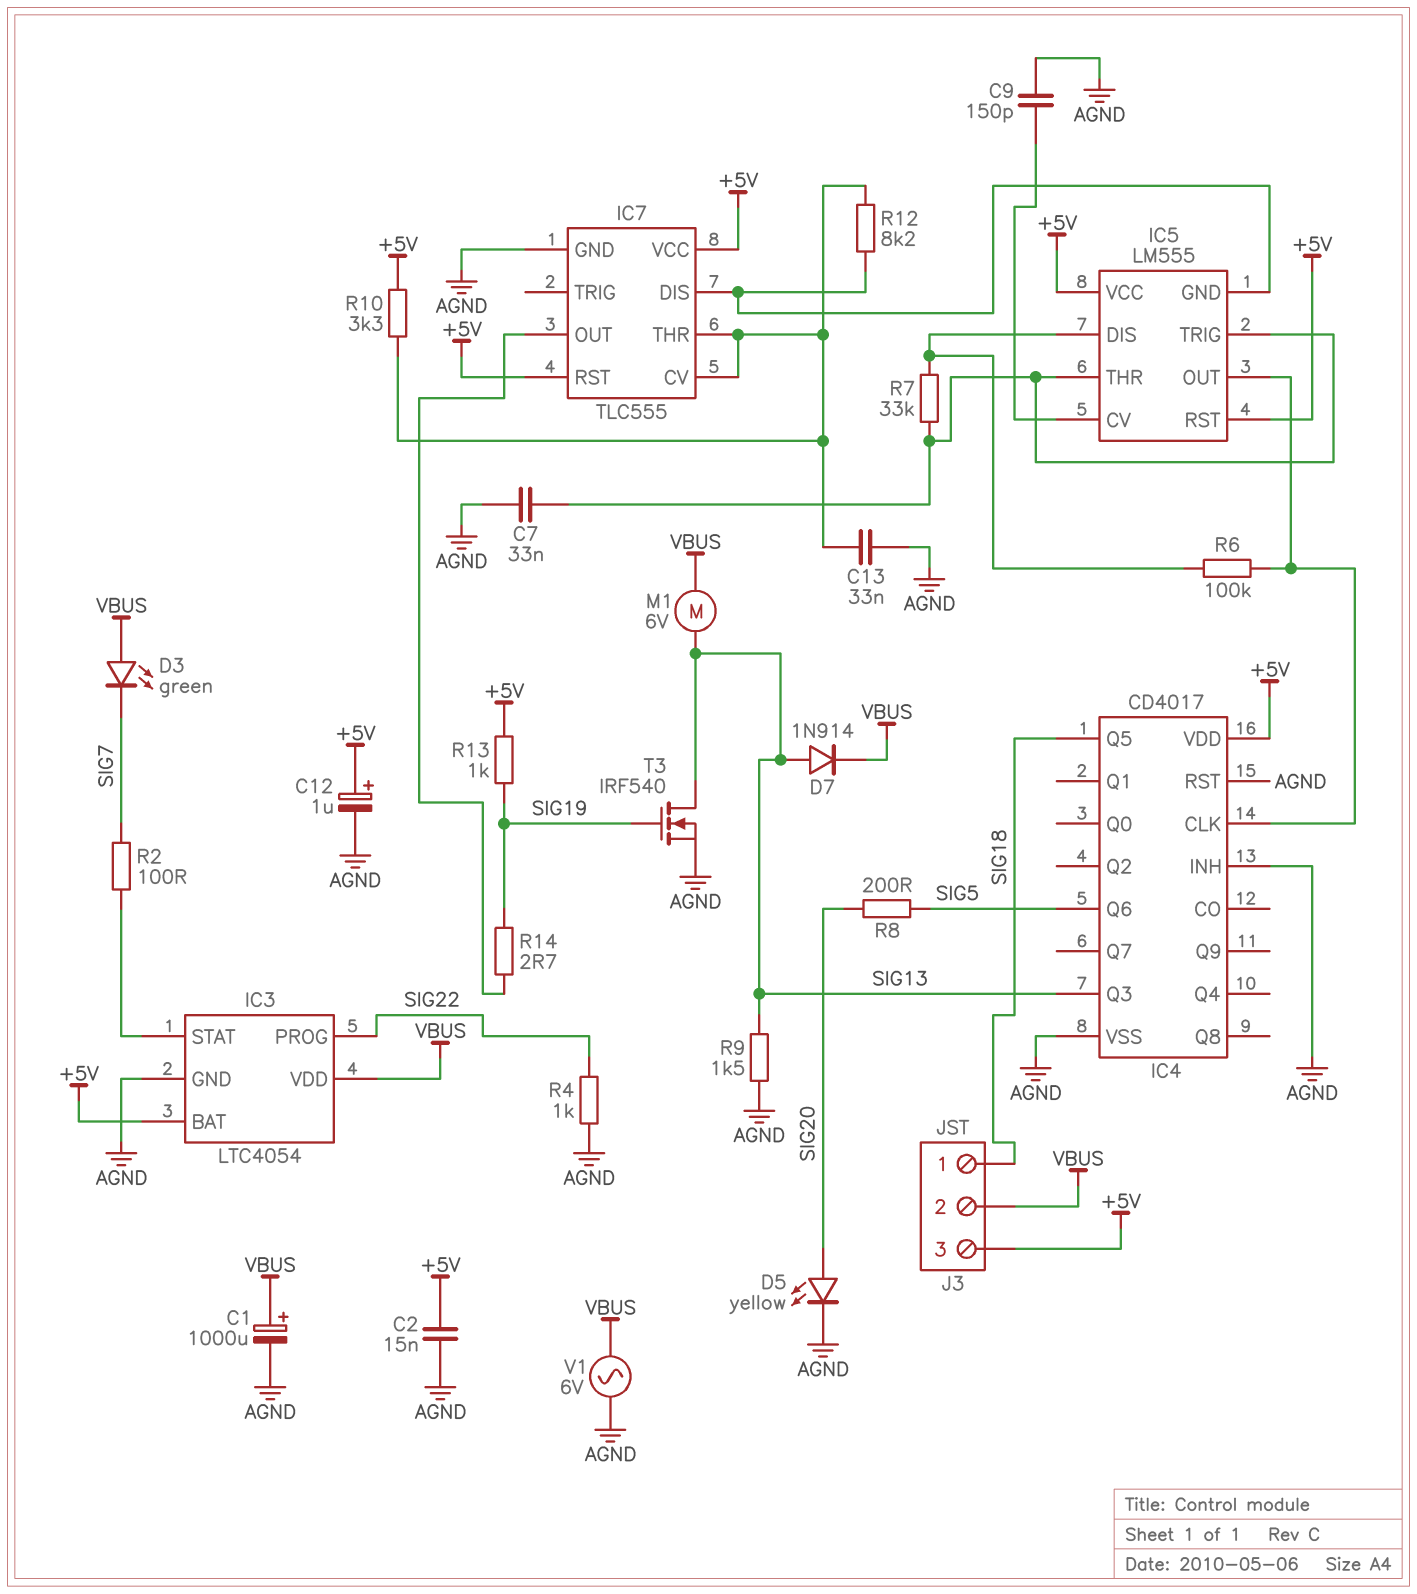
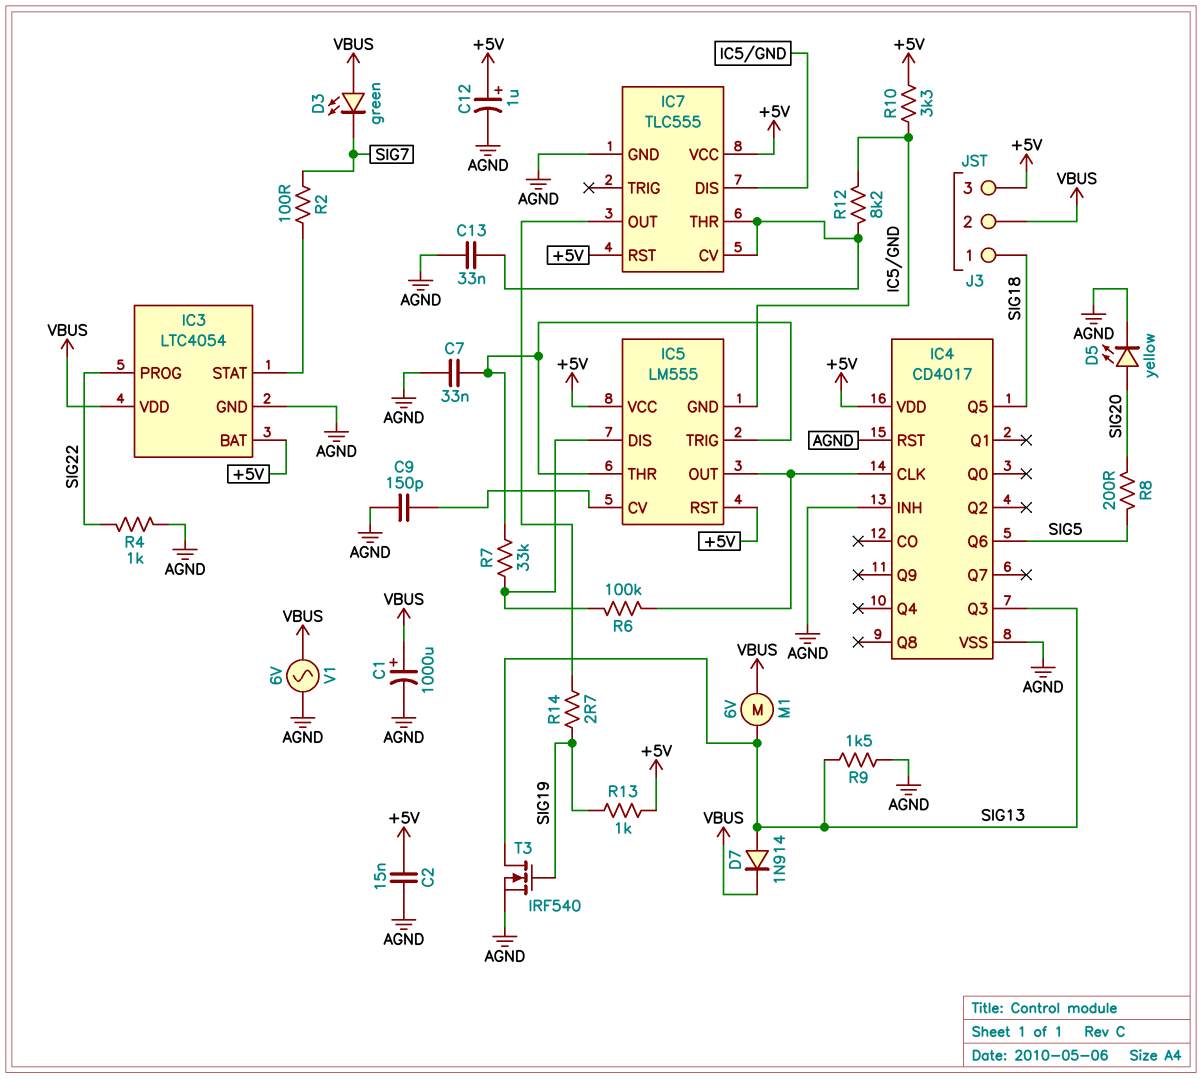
R10: 3.3k (+5V, IC7/CV) -> 3.3k (+5V, IC5/GND)

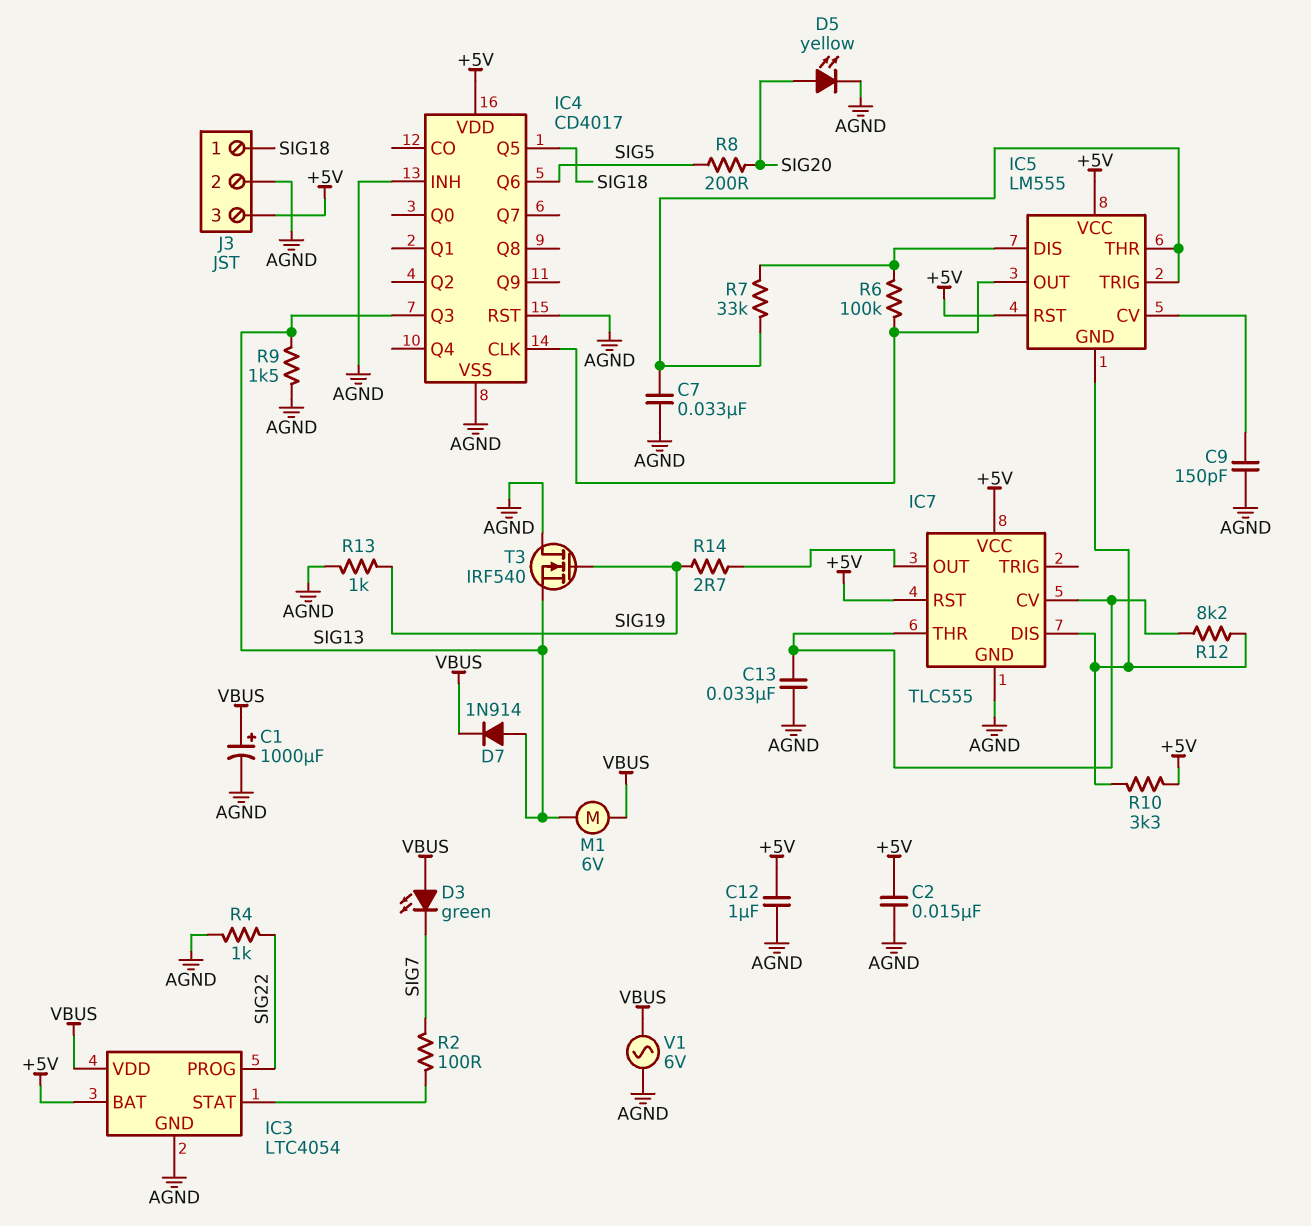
C12: 1uF (plus +5V, minus AGND) -> 1uF (+5V, AGND)
J3 pin 2: VBUS -> AGND
R13: 1k (+5V, SIG19) -> 1k (AGND, SIG19)
T3: NMOS IRF540 (G SIG19, D SIG13, S AGND) -> NMOS IRF540 (G SIG19, D AGND, S SIG13)

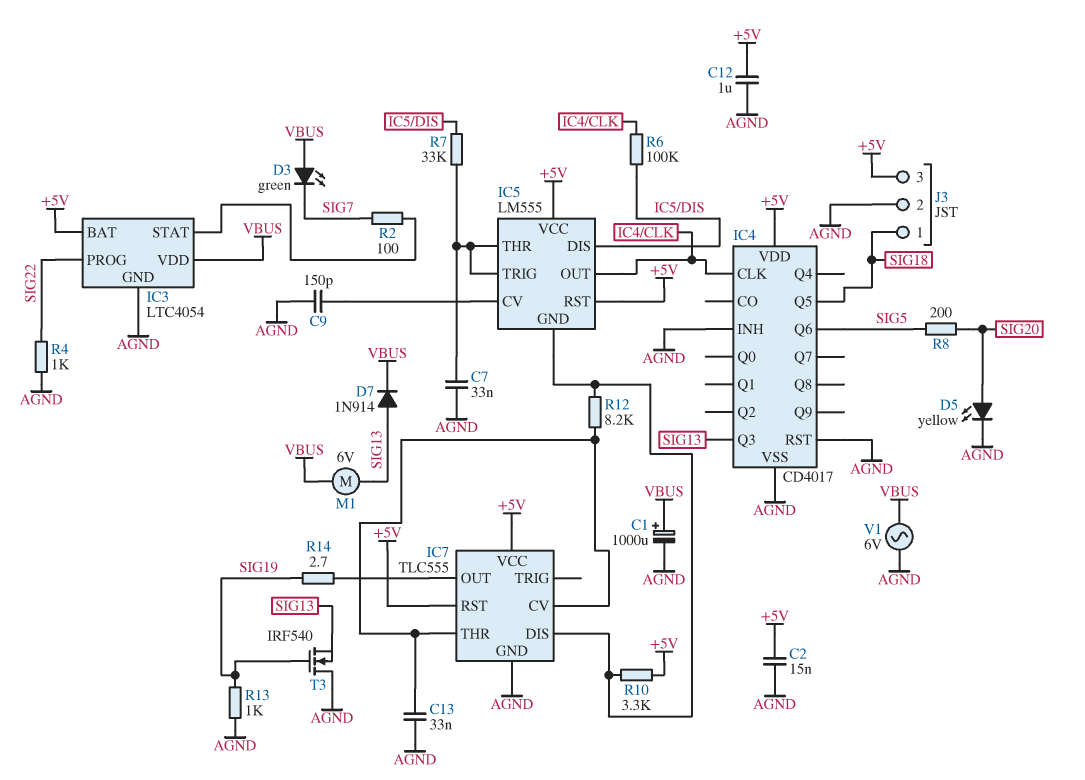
R9: 1.5k (AGND, SIG13) -> none

